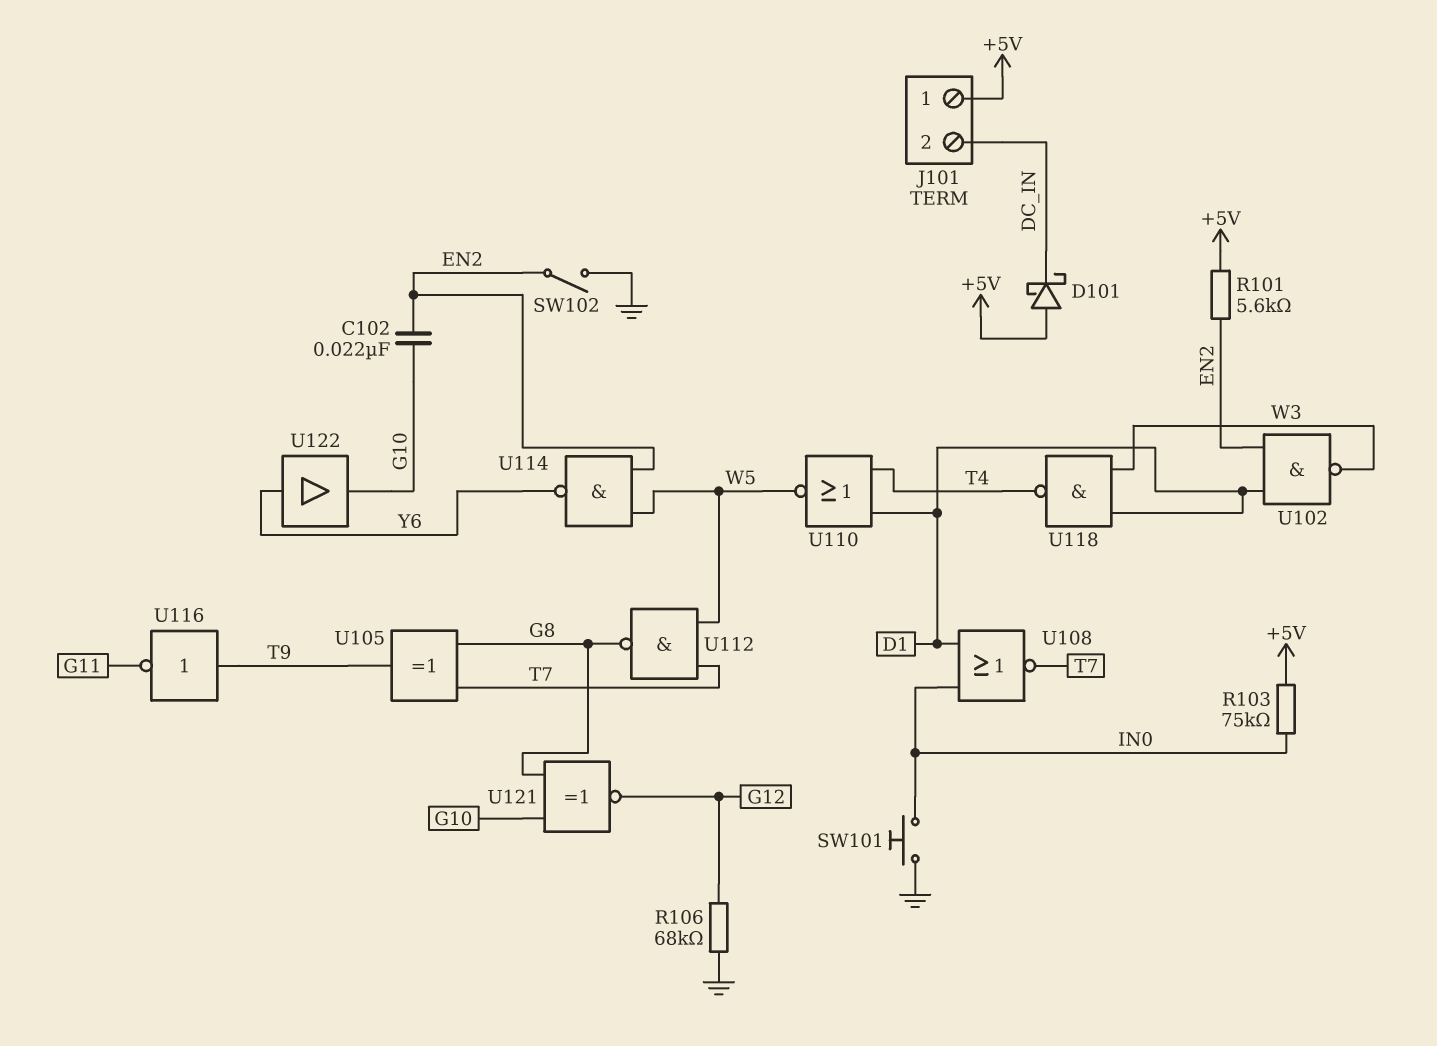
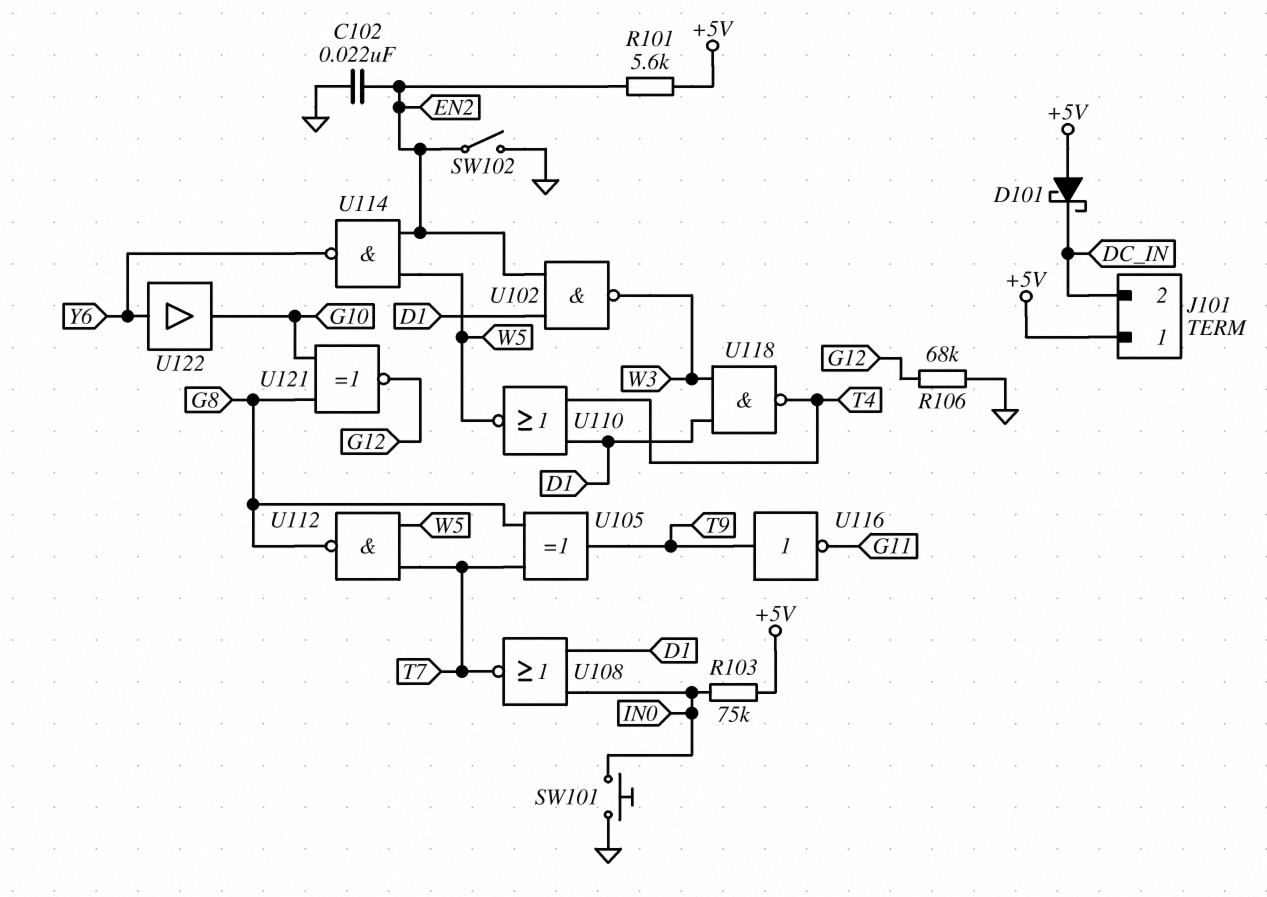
C102: 22nF (EN2, G10) -> 22nF (EN2, GND)

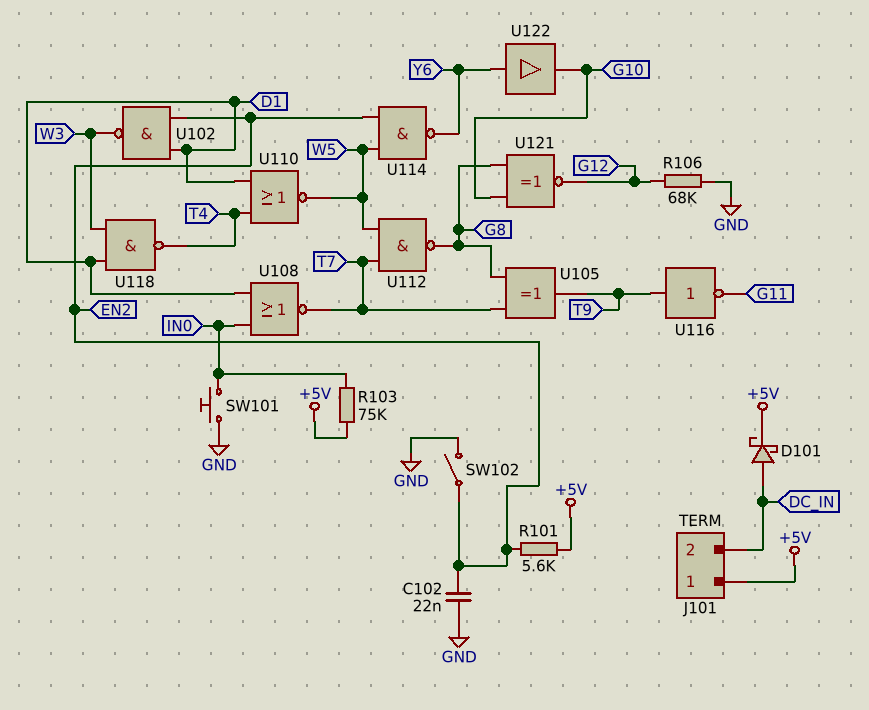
D101: schottky (A +5V, K DC_IN) -> schottky (A DC_IN, K +5V)

